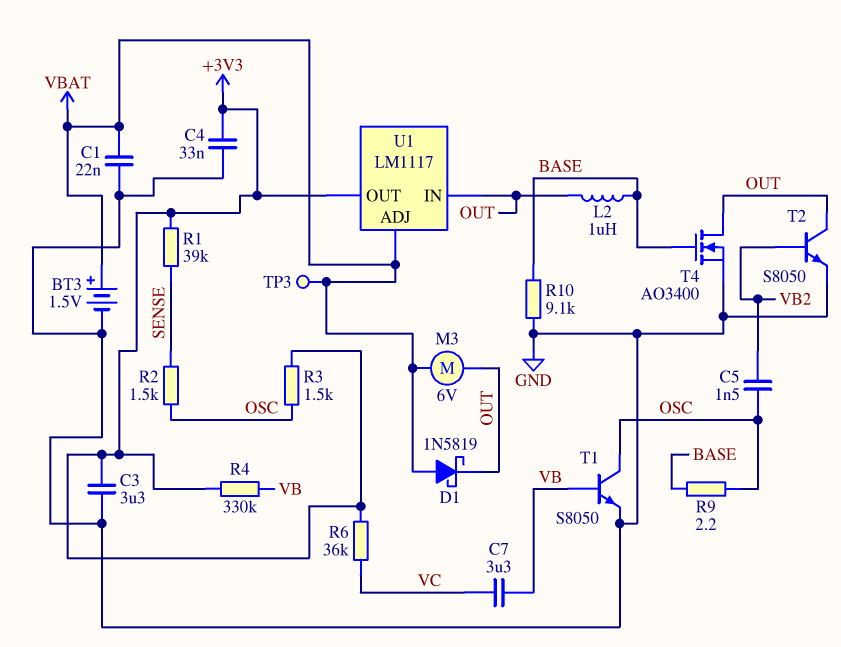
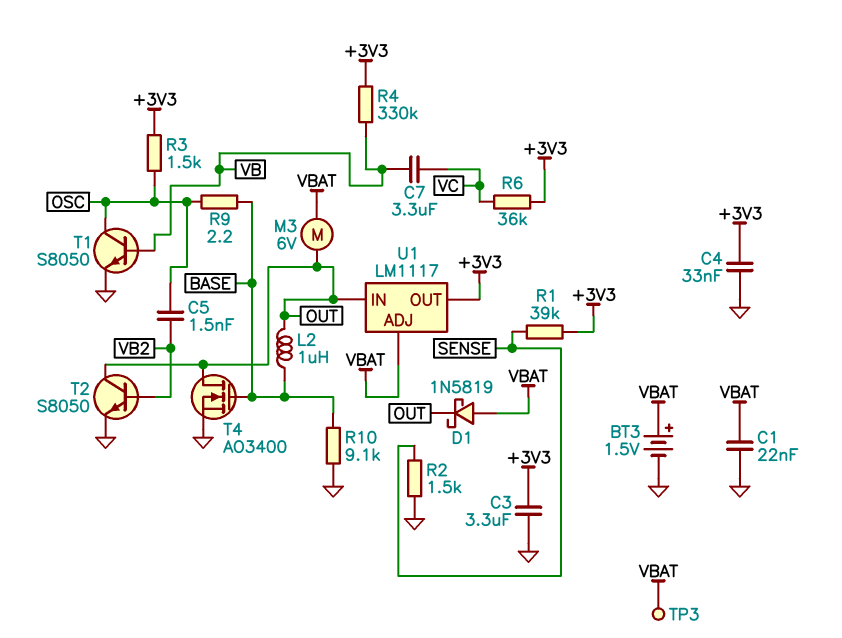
R2: 1.5k (OSC, SENSE) -> 1.5k (GND, SENSE)

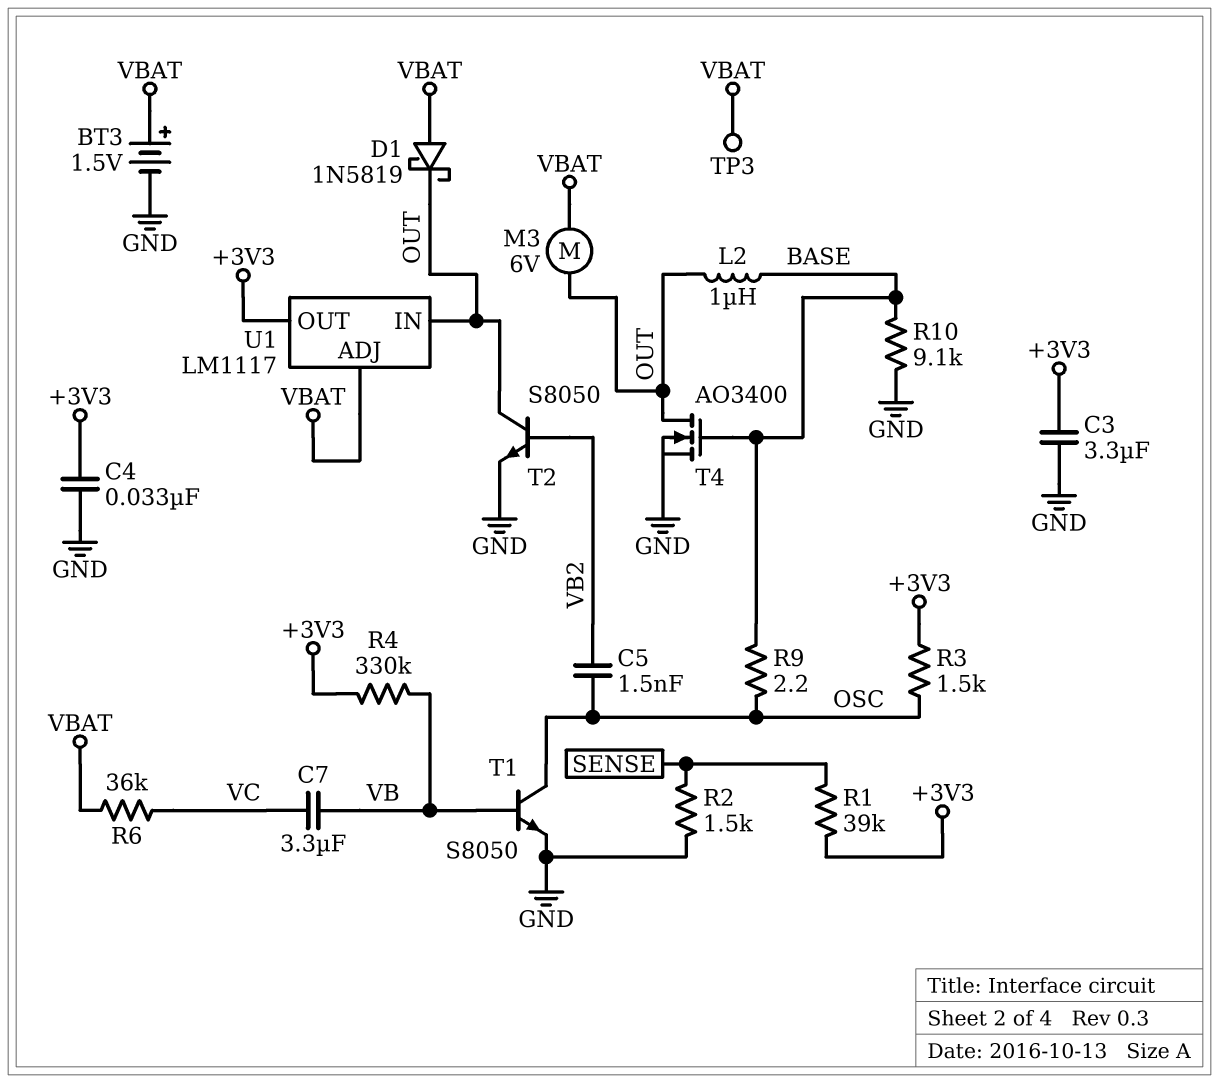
C1: 22nF (GND, VBAT) -> none
R6: 36k (+3V3, VC) -> 36k (VBAT, VC)

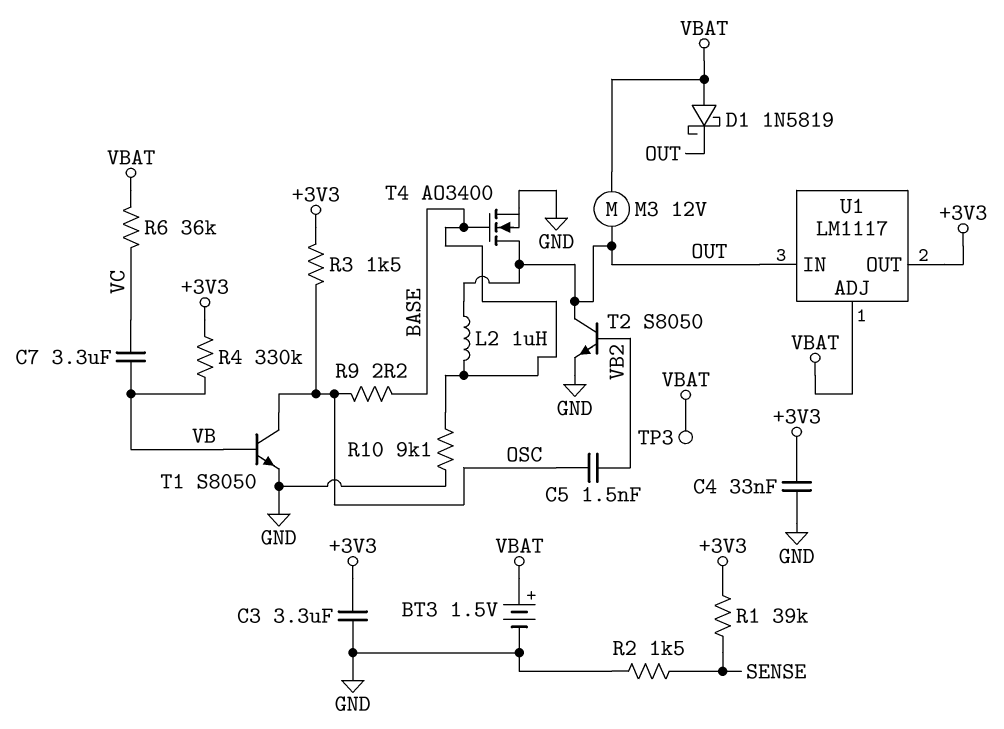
M3: motor 6V (OUT, VBAT) -> motor 12V (OUT, VBAT)

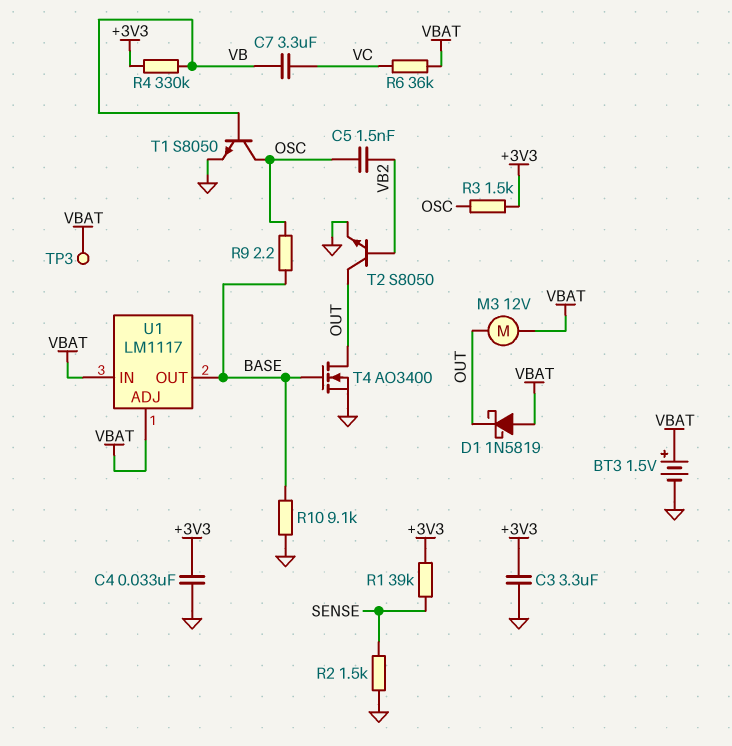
L2: 1uH (BASE, OUT) -> none
U1 pin IN: OUT -> VBAT
U1 pin OUT: +3V3 -> BASE

